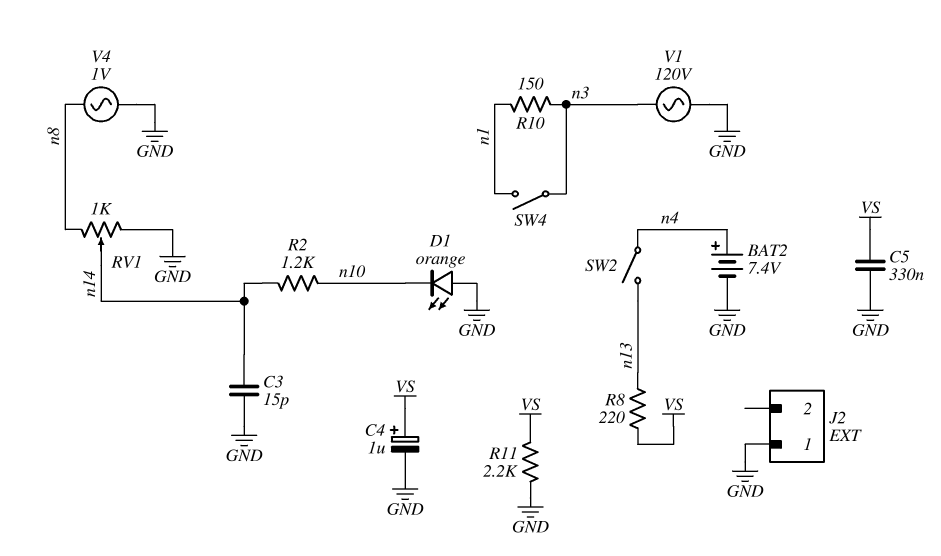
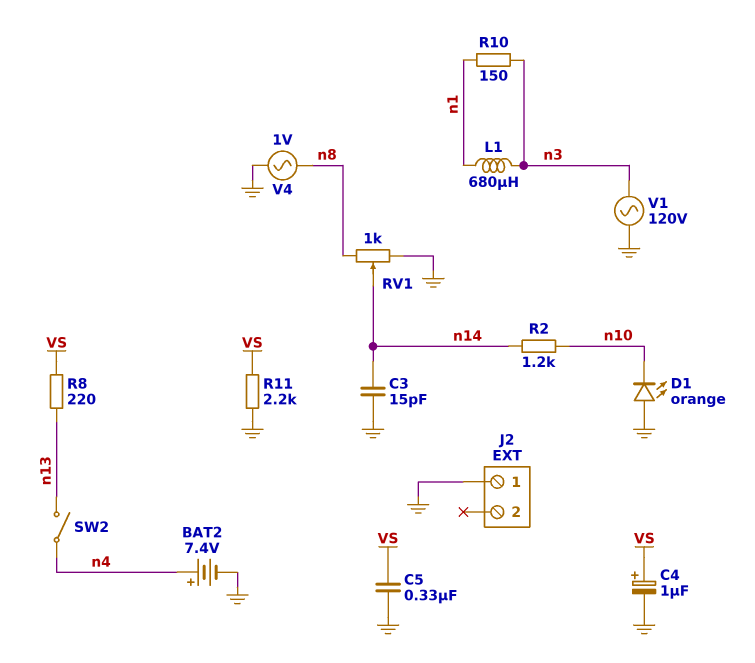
L1: none -> 680uH (n1, n3)
SW4: switch (n1, n3) -> none

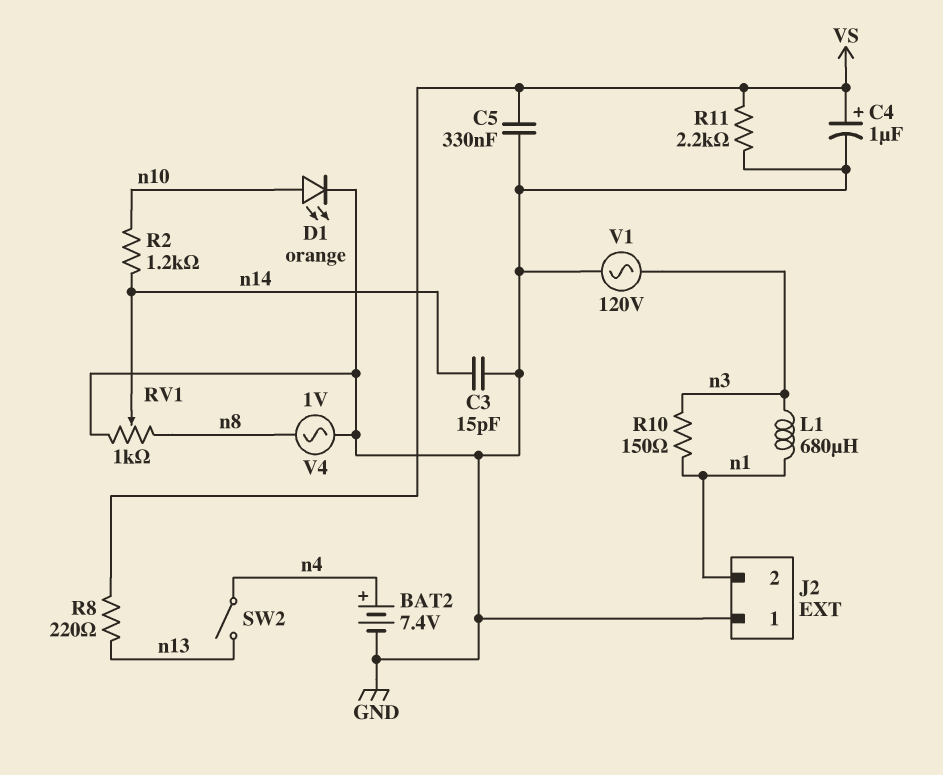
D1: LED orange (A GND, K n10) -> LED orange (A n10, K GND)
J2 pin 2: none -> n1

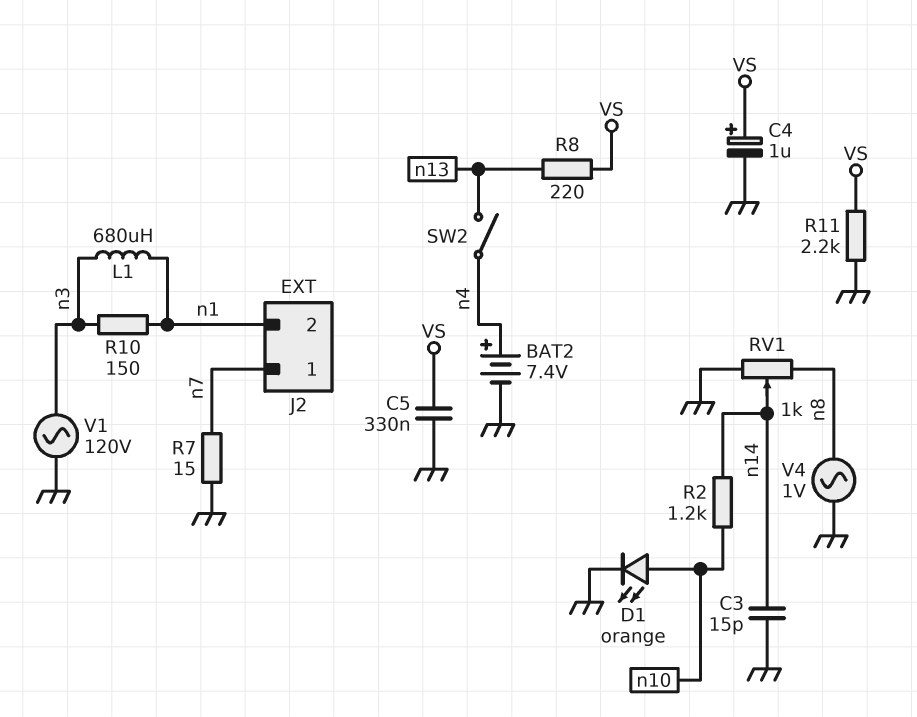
J2 pin 1: GND -> n7
R7: none -> 15 (GND, n7)

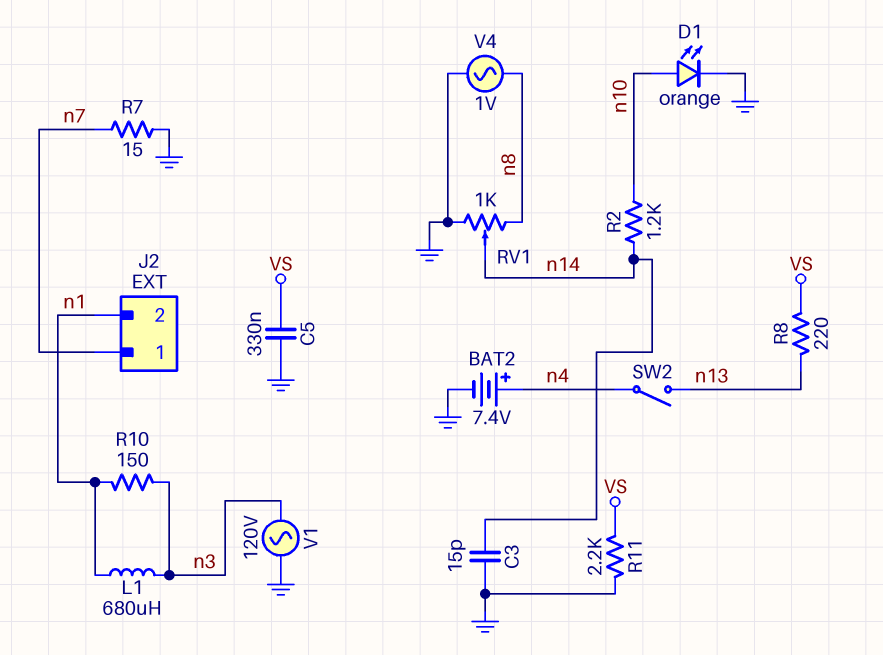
C4: 1uF (plus VS, minus GND) -> none

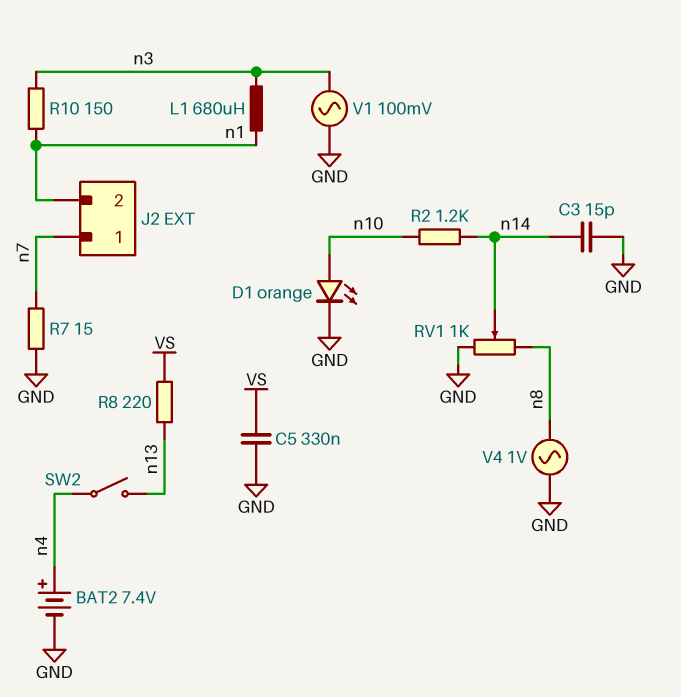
R11: 2.2k (GND, VS) -> none
V1: AC 120V (GND, n3) -> AC 100mV (GND, n3)

